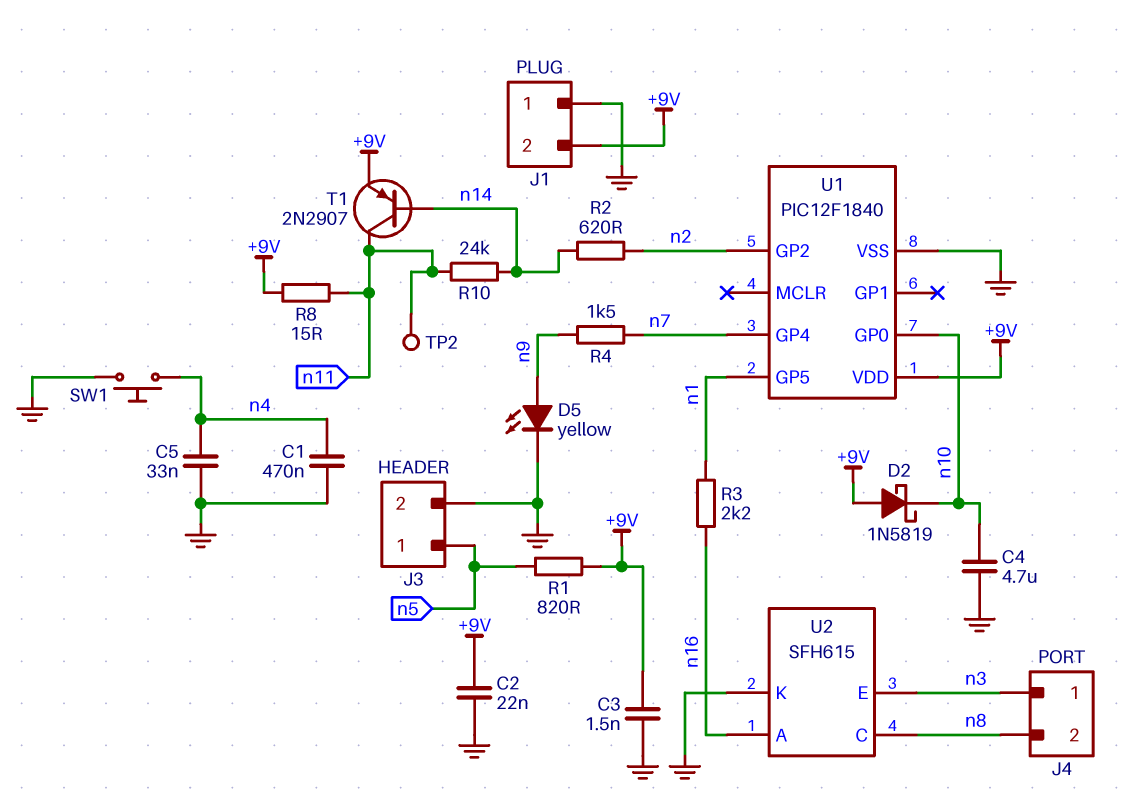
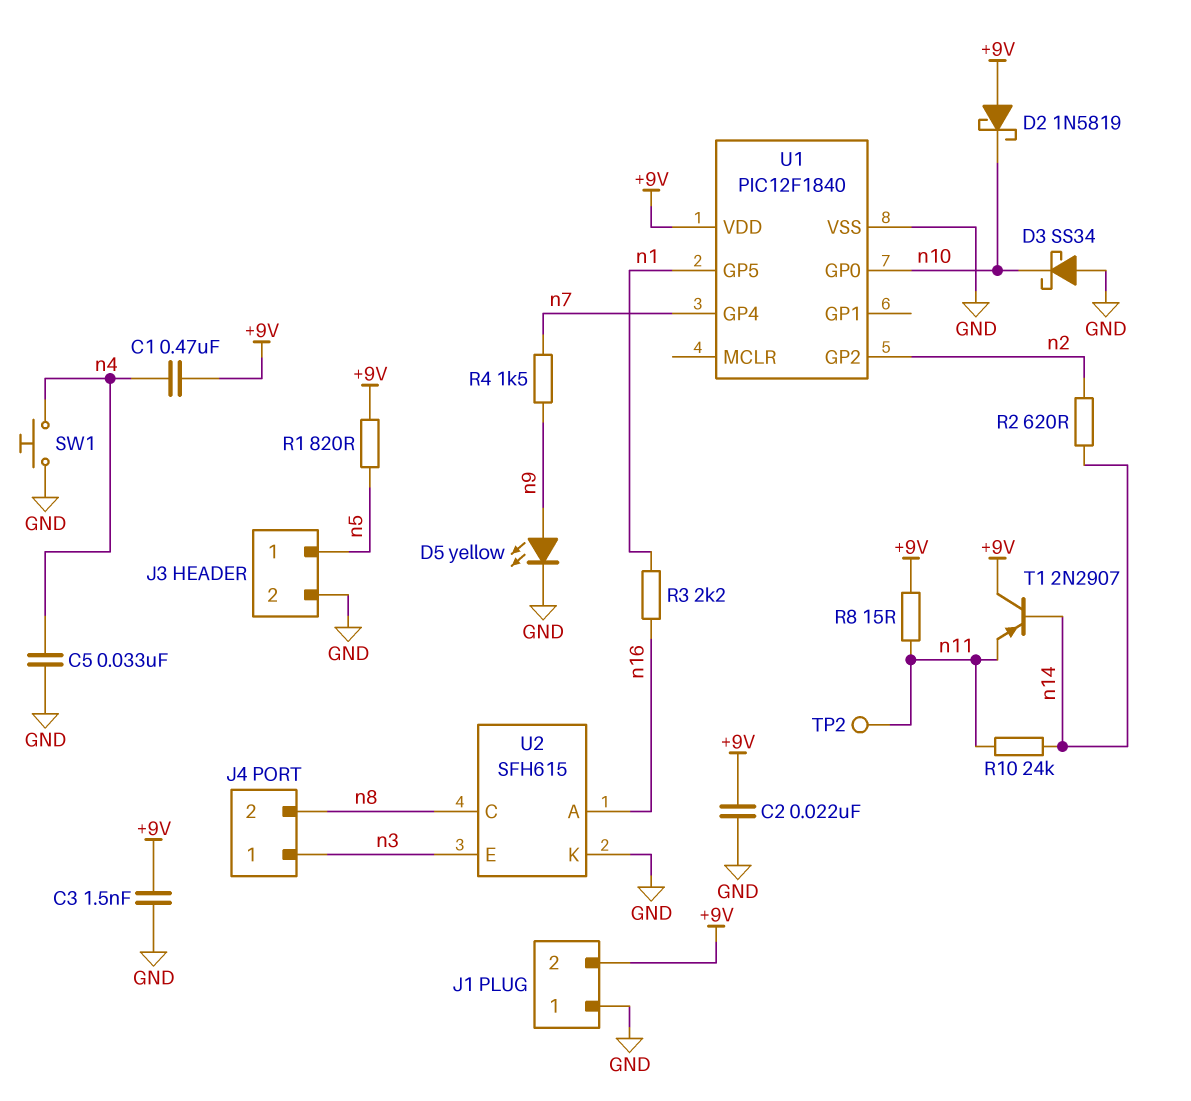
C1: 470nF (GND, n4) -> 470nF (+9V, n4)
C4: 4.7uF (GND, n10) -> none
D3: none -> schottky SS34 (A GND, K n10)
T1: PNP 2N2907 (B n14, C n11, E +9V) -> PNP 2N2907 (B n14, C +9V, E n11)

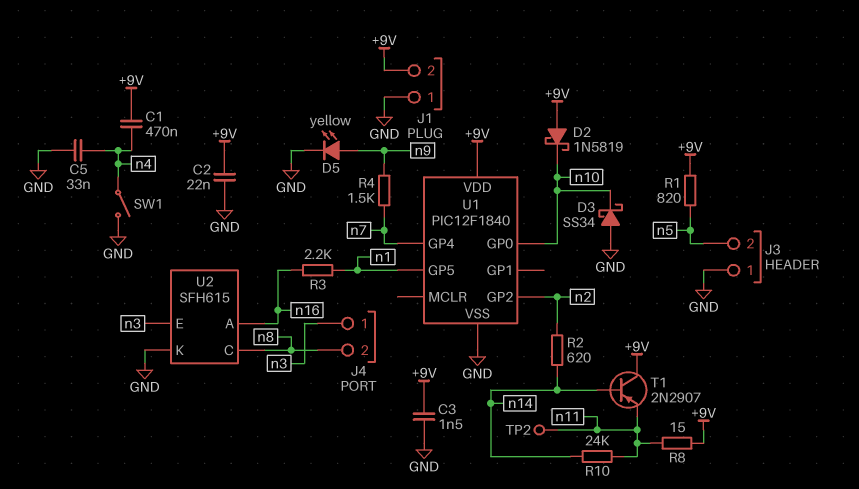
J3 pin 1: n5 -> GND
J3 pin 2: GND -> n5
SW1: button (GND, n4) -> switch (GND, n4)

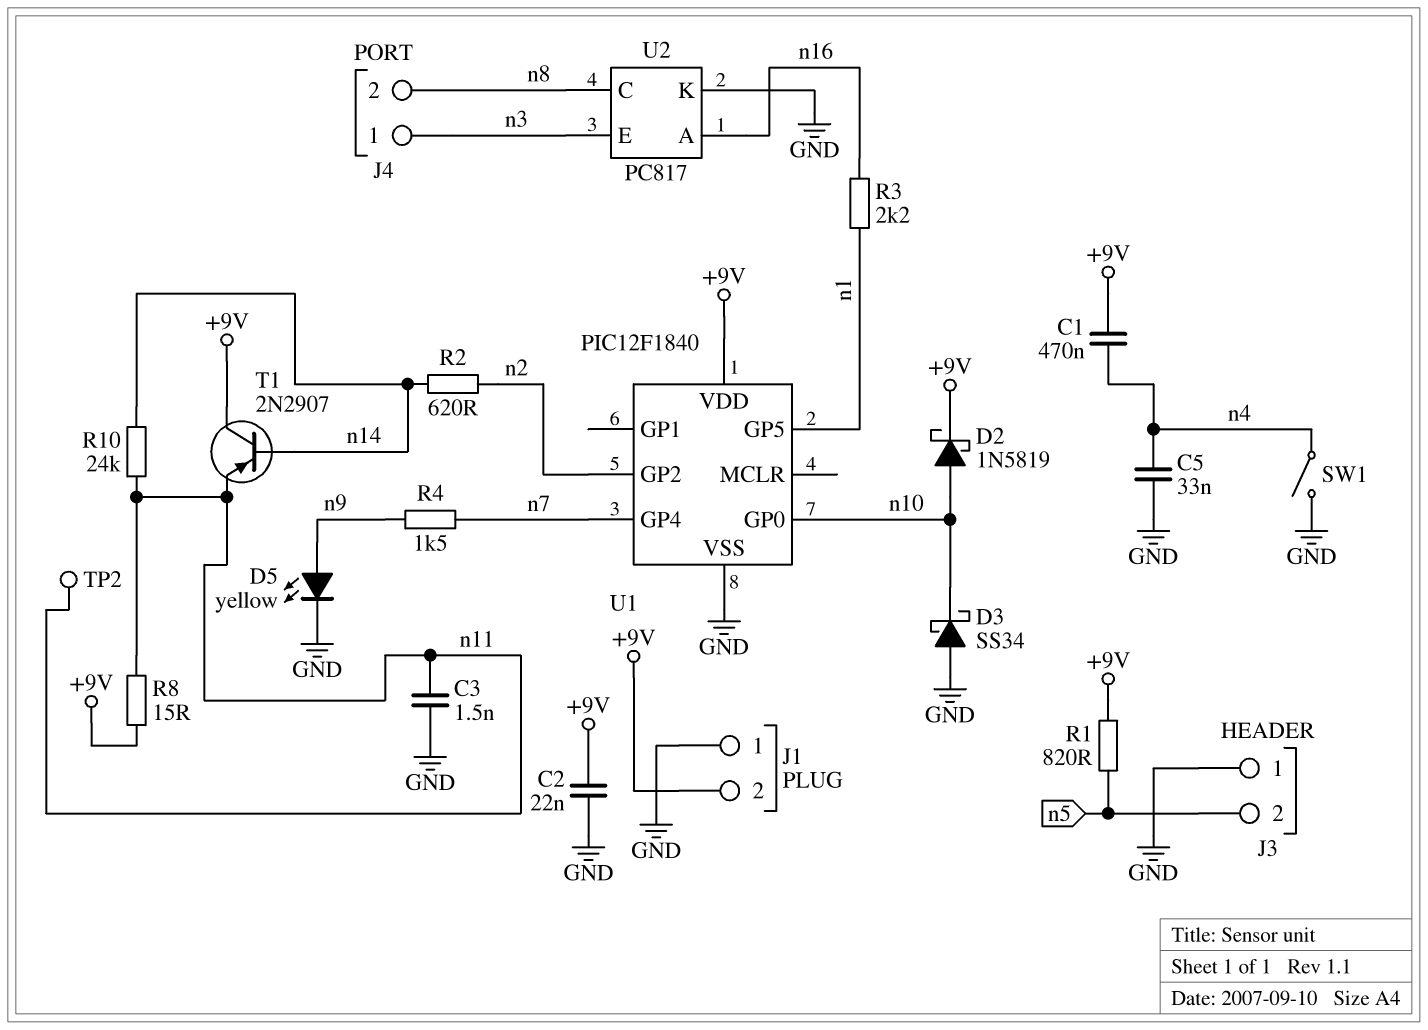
C3: 1.5nF (+9V, GND) -> 1.5nF (GND, n11)
D2: schottky 1N5819 (A +9V, K n10) -> schottky 1N5819 (A n10, K +9V)
U2: SFH615 -> PC817

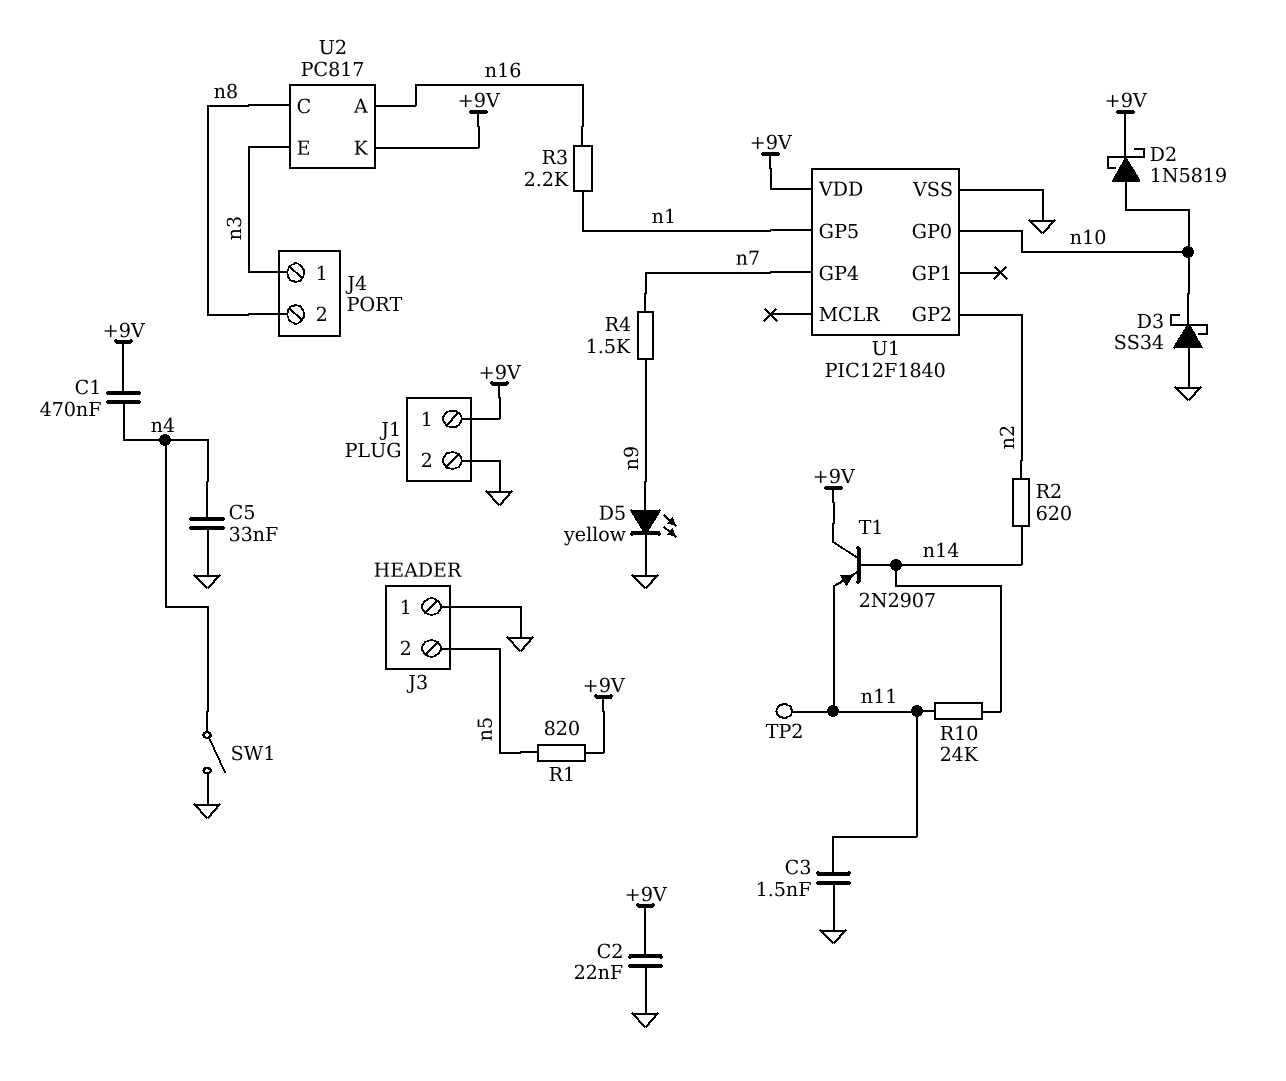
J1 pin 1: GND -> +9V
J1 pin 2: +9V -> GND
R8: 15 (+9V, n11) -> none
U2 pin K: GND -> +9V

